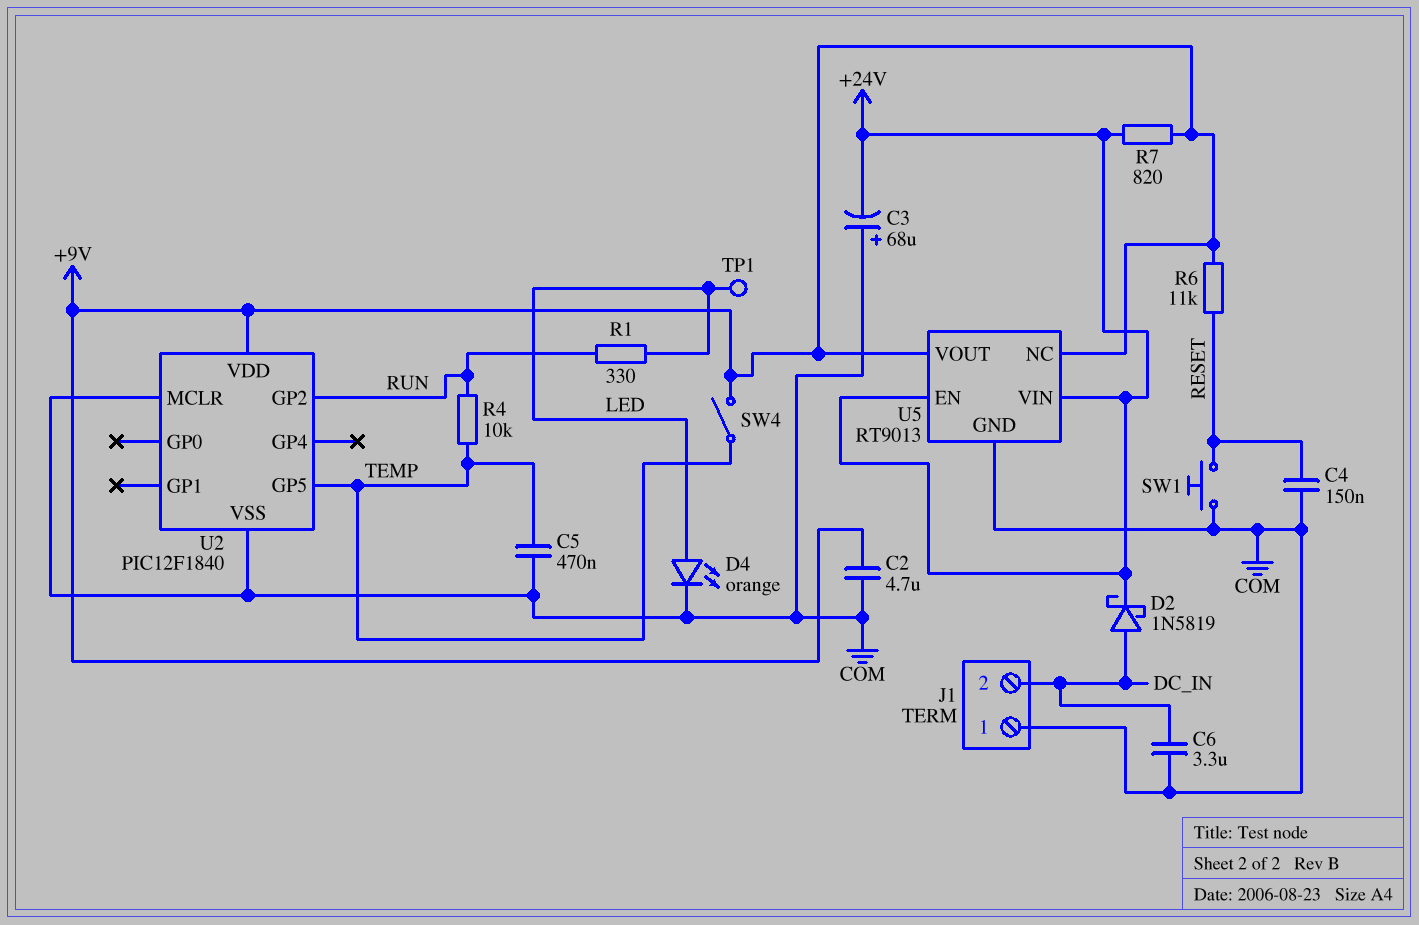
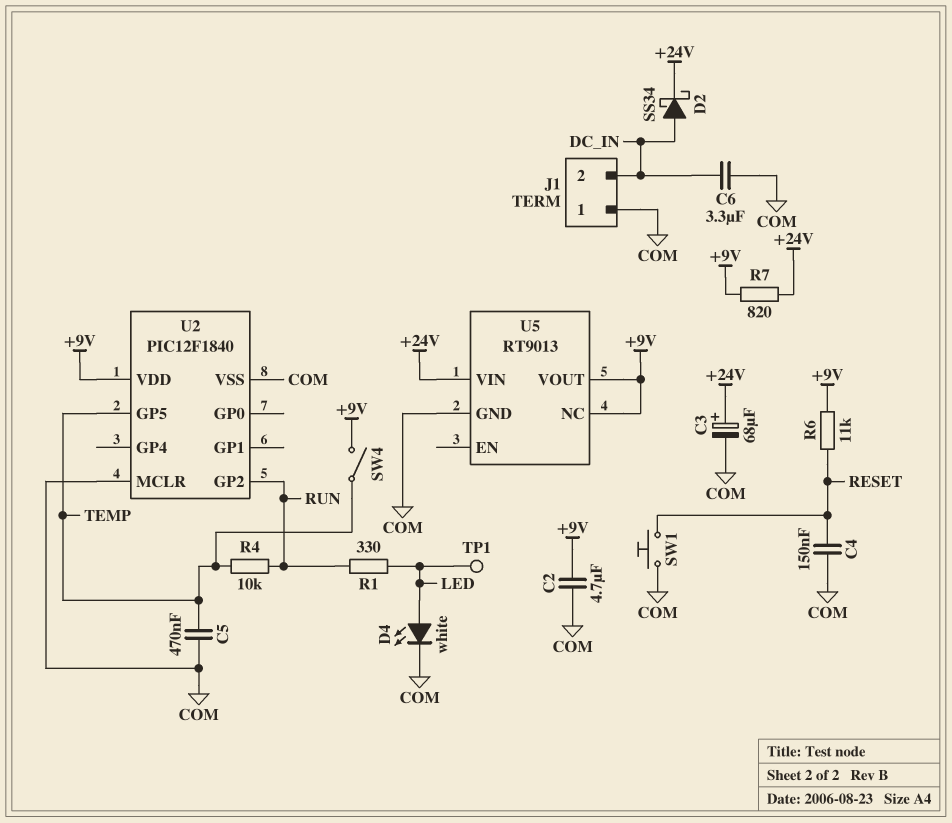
C3: 68uF (plus COM, minus +24V) -> 68uF (plus +24V, minus COM)
D2: schottky 1N5819 (A DC_IN, K +24V) -> schottky SS34 (A DC_IN, K +24V)
D4: LED orange (A LED, K COM) -> LED white (A LED, K COM)
U5 pin EN: +24V -> none

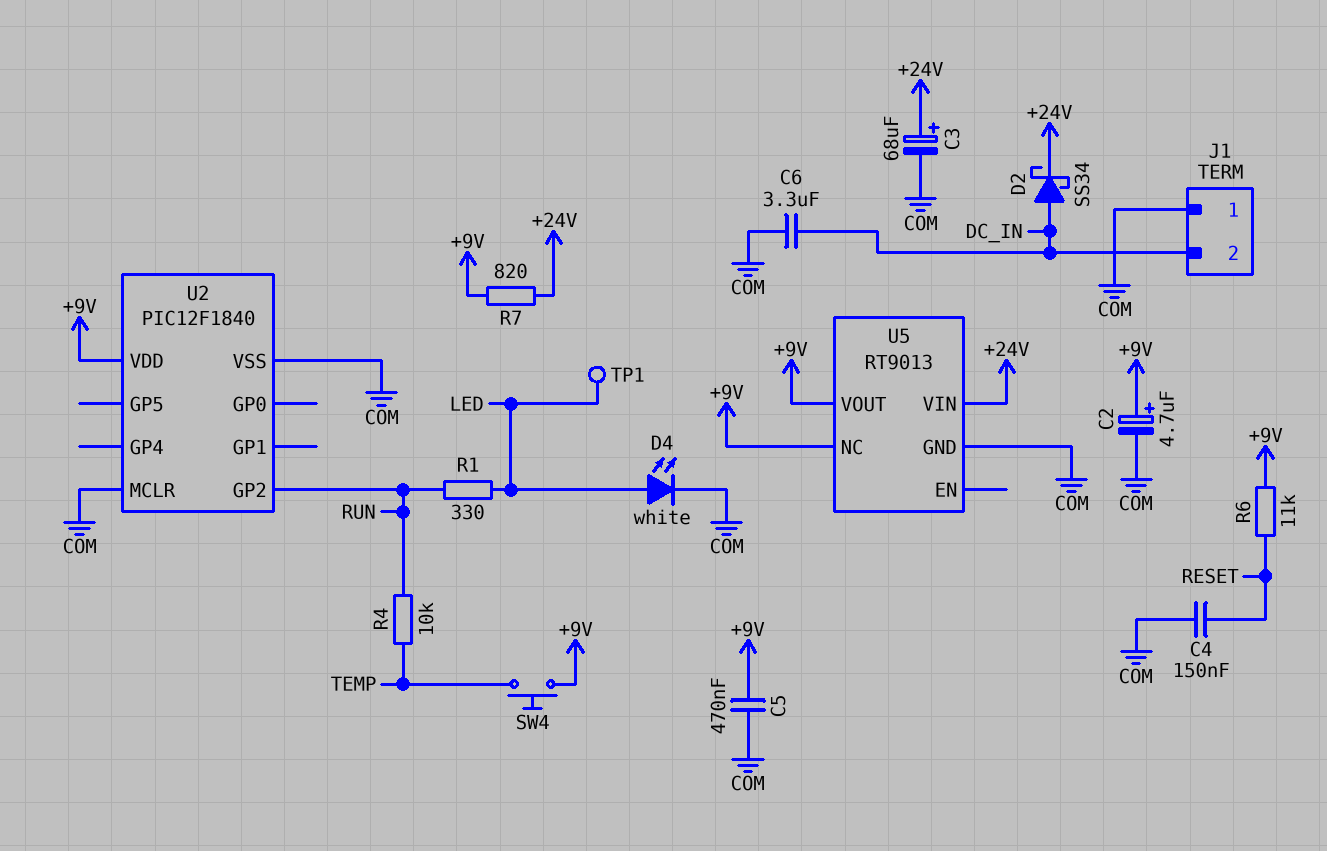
C2: 4.7uF (+9V, COM) -> 4.7uF (plus +9V, minus COM)
C5: 470nF (COM, TEMP) -> 470nF (+9V, COM)
SW1: button (COM, RESET) -> none
SW4: switch (+9V, TEMP) -> button (+9V, TEMP)
U2 pin GP5: TEMP -> none

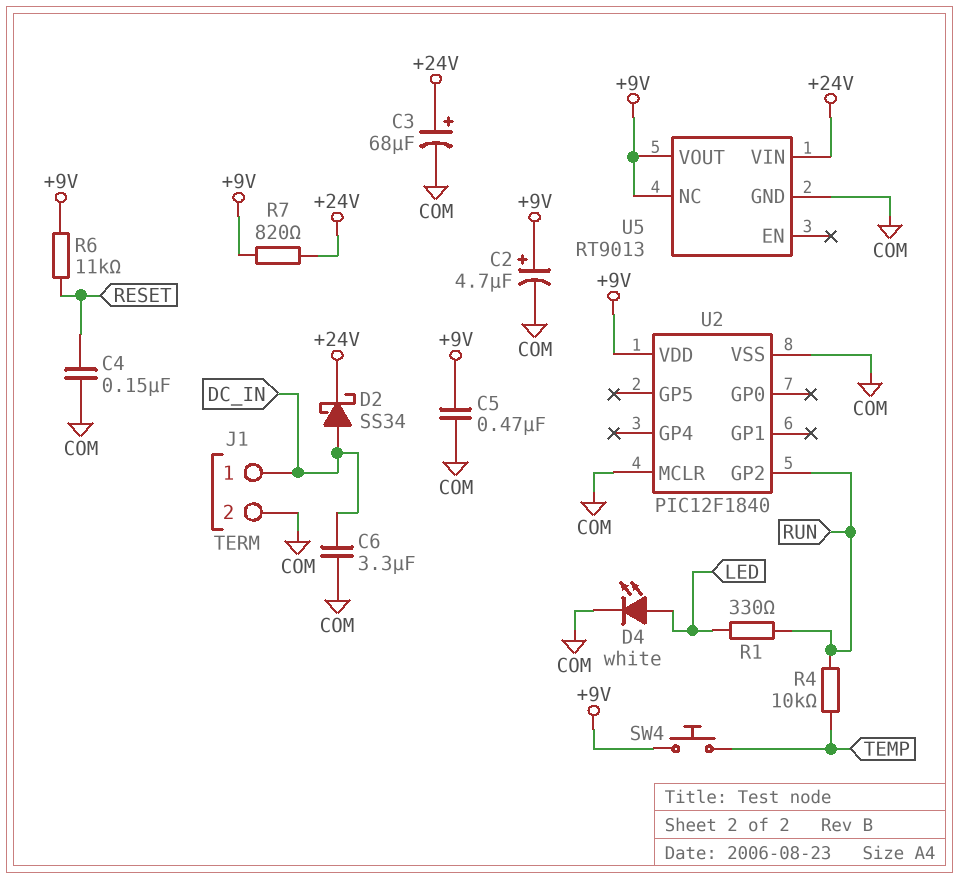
J1 pin 1: COM -> DC_IN
J1 pin 2: DC_IN -> COM
TP1: test point (LED) -> none

